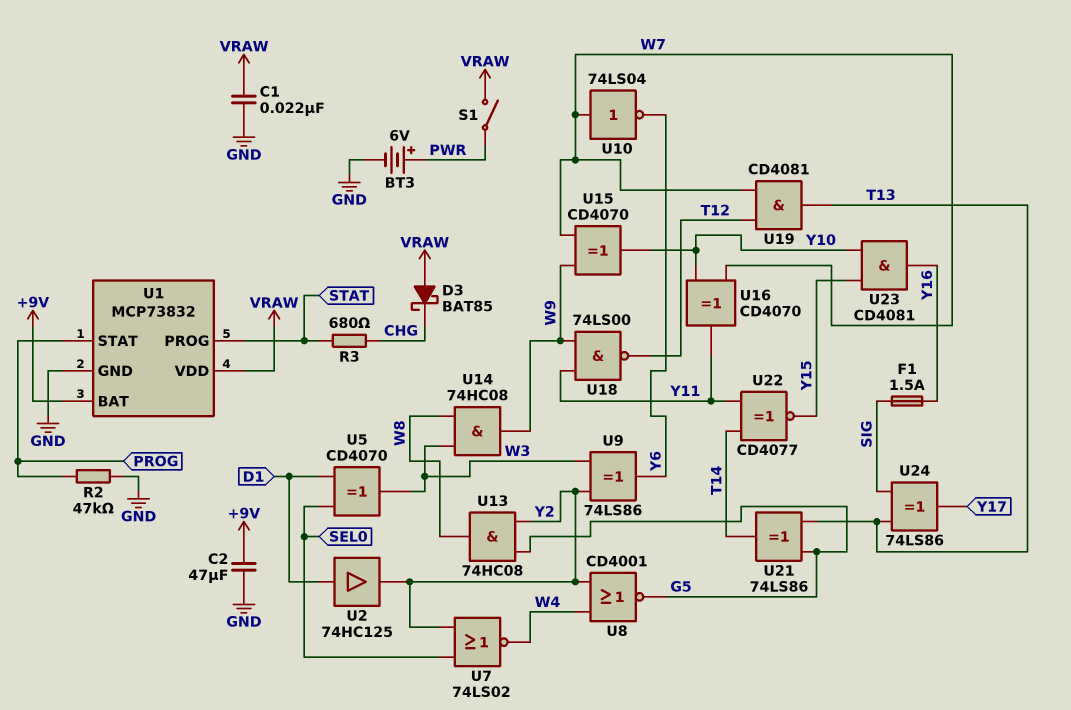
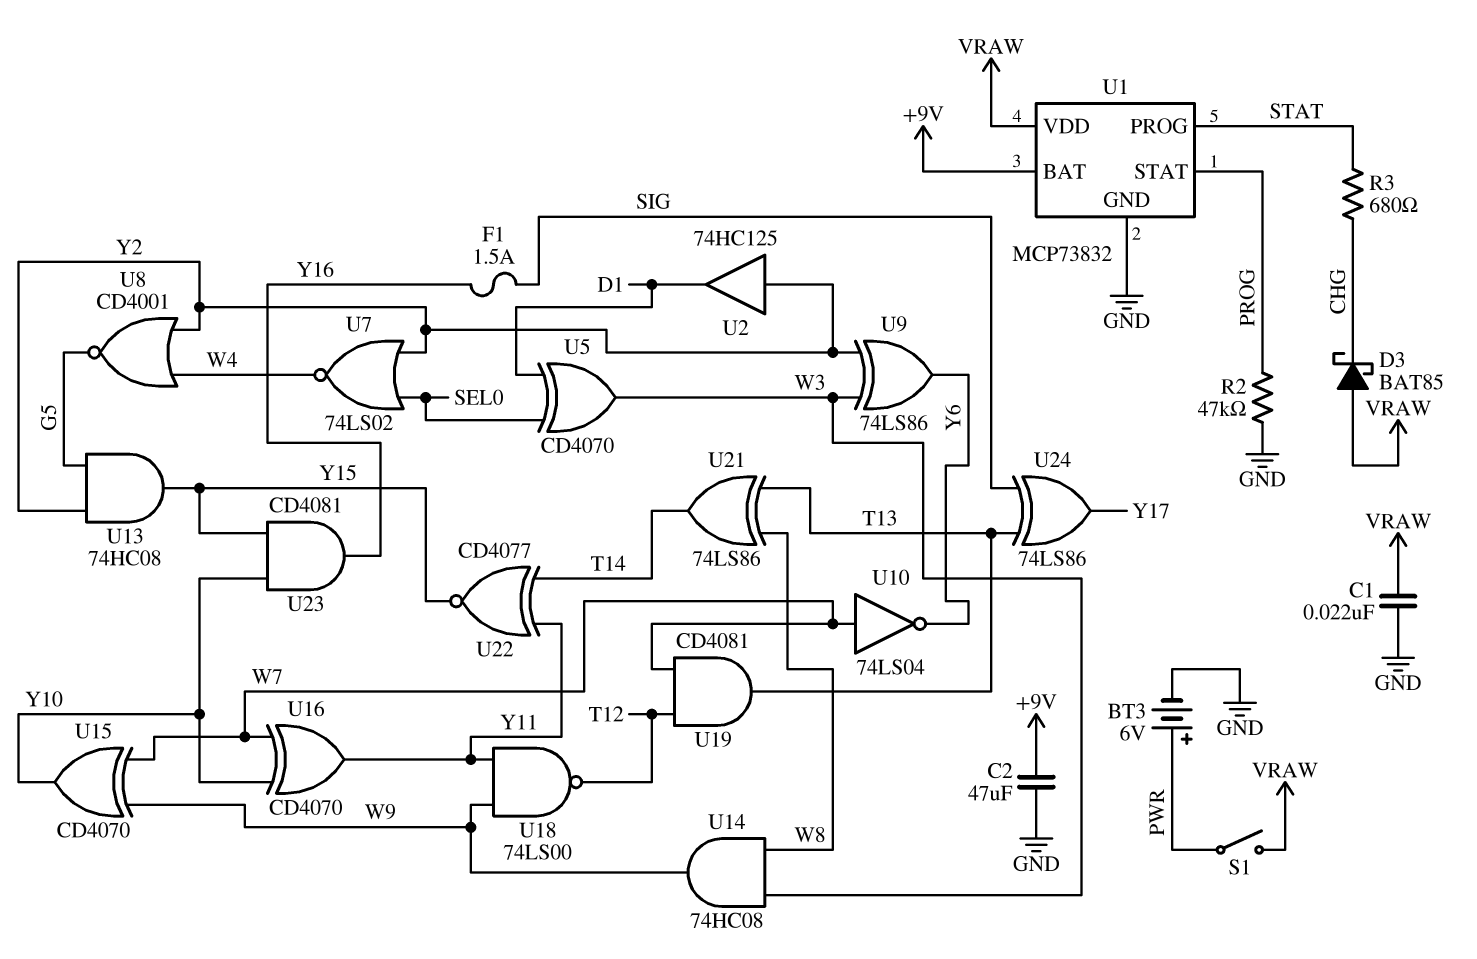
U2: buffer 74HC125 (in D1, out Y2) -> buffer 74HC125 (in Y2, out D1)
U13: AND 74HC08 (in G5, in Y2, out W8) -> AND 74HC08 (in G5, in Y2, out Y15)
U21: XOR 74LS86 (in G5, in T13, out T14) -> XOR 74LS86 (in T13, in W8, out T14)

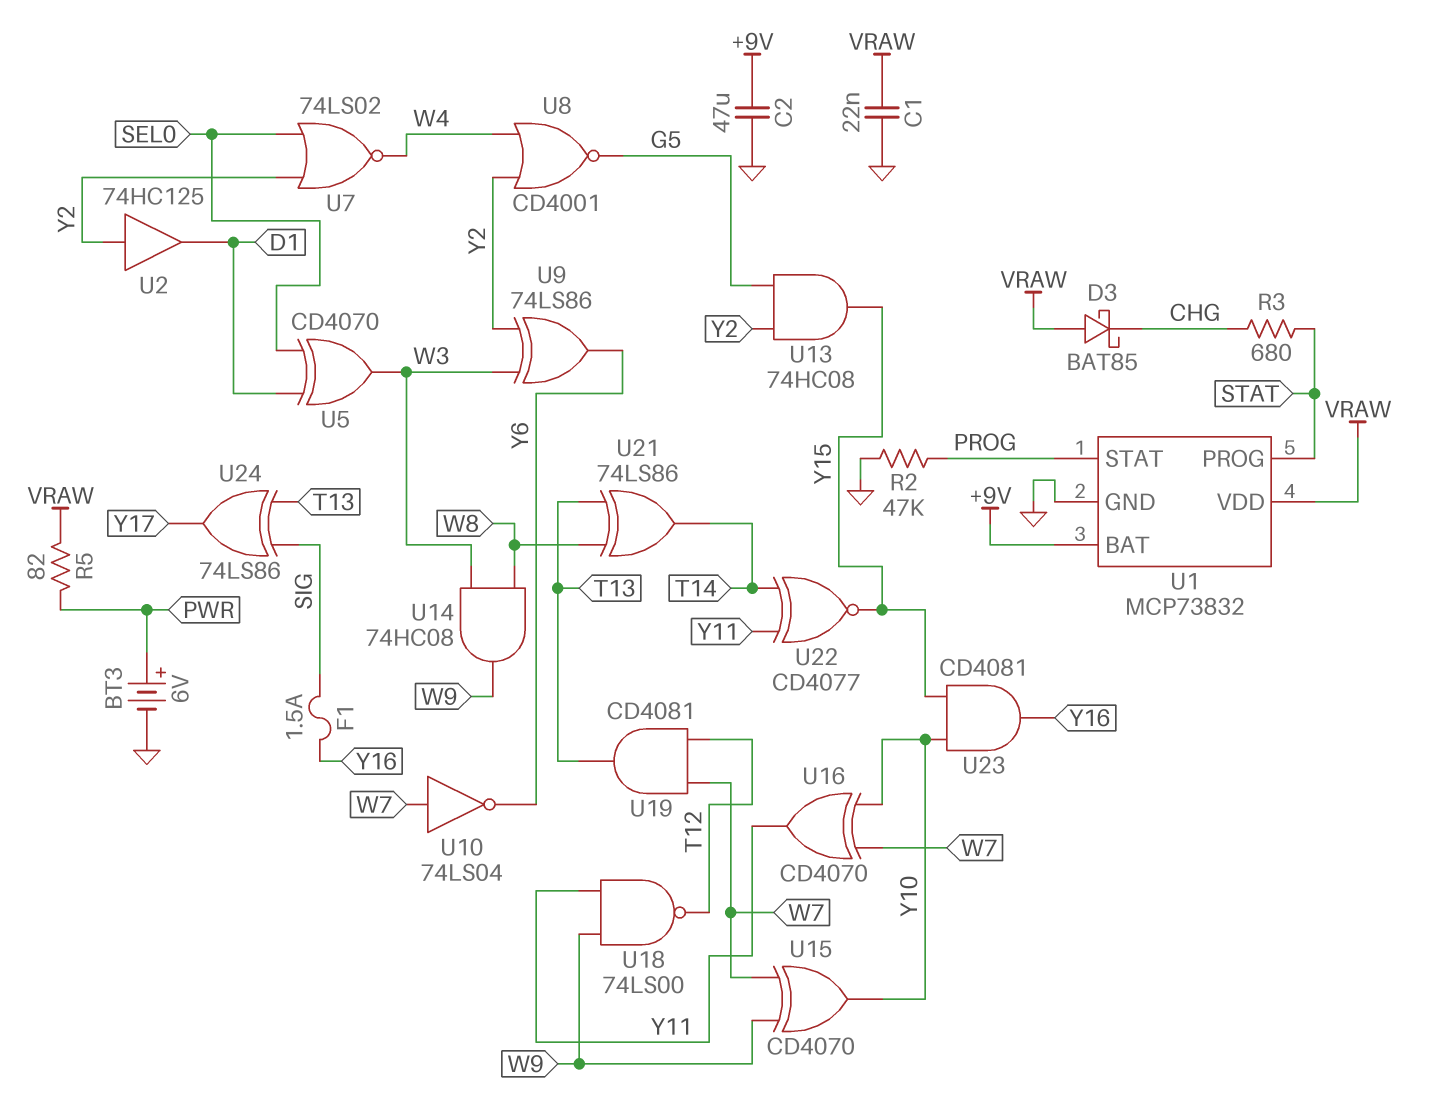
R5: none -> 82 (PWR, VRAW)
S1: switch (PWR, VRAW) -> none

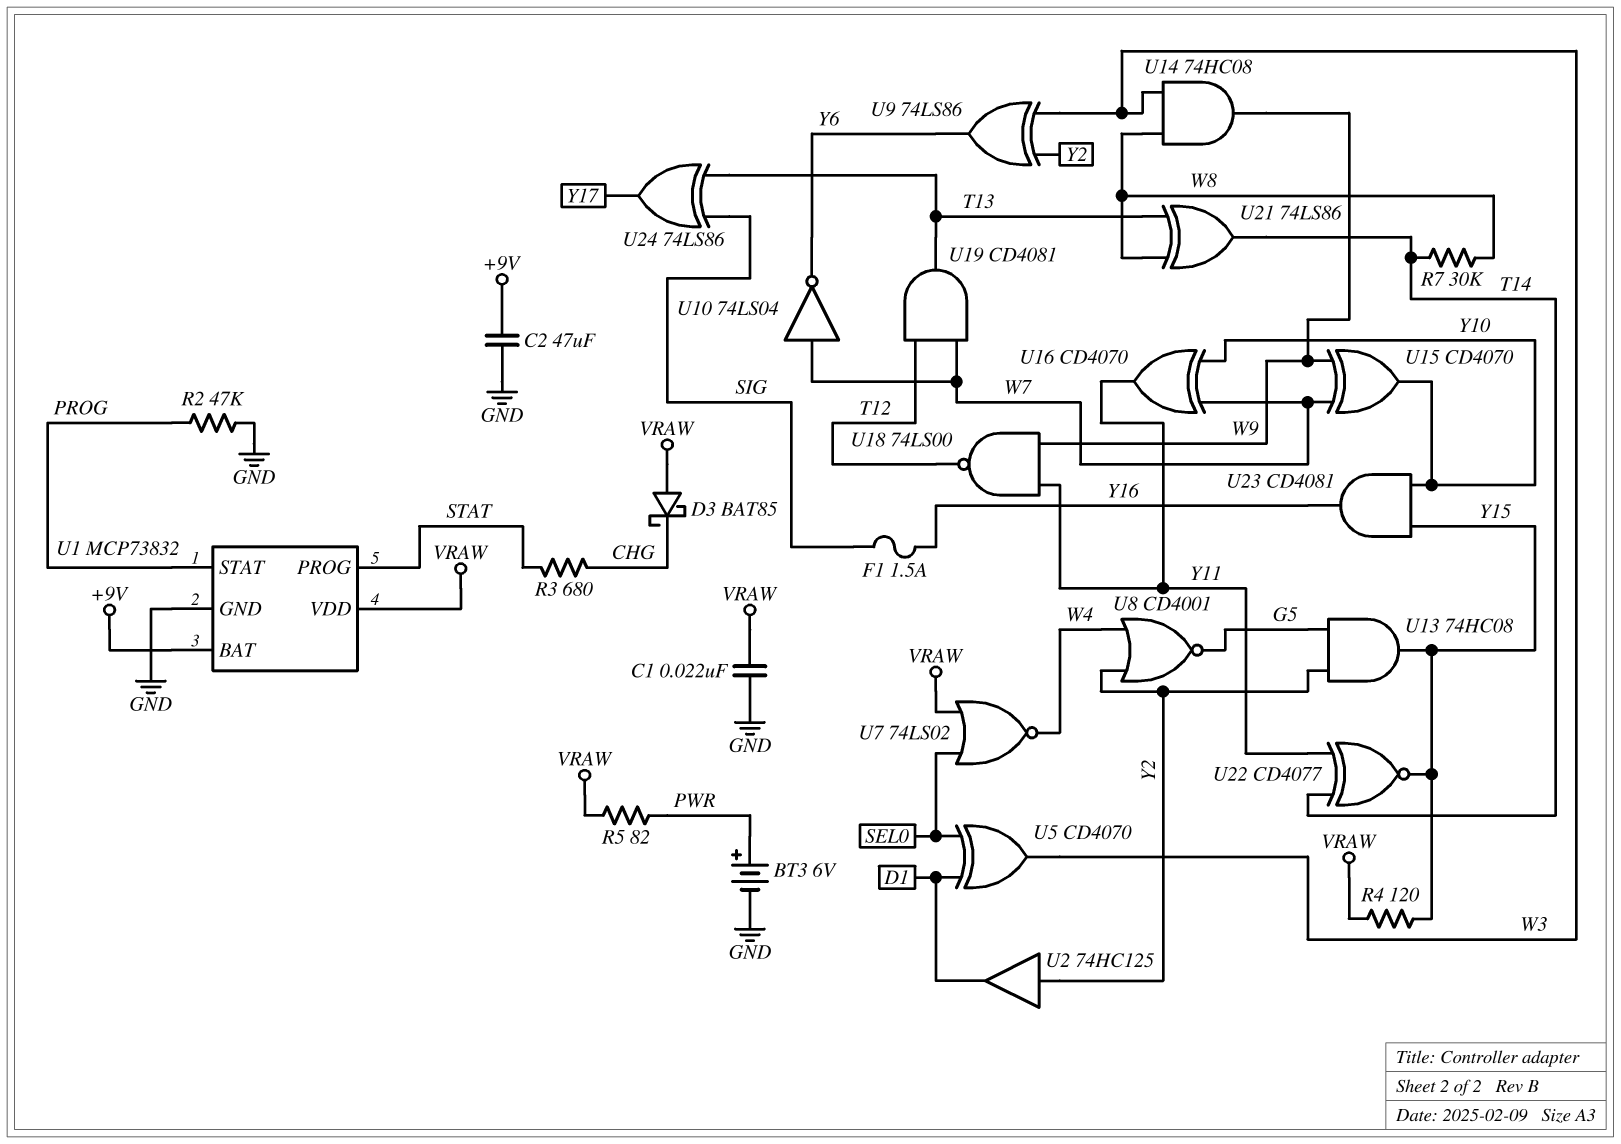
R4: none -> 120 (VRAW, Y15)
R7: none -> 30k (T14, W8)
U7: NOR 74LS02 (in SEL0, in Y2, out W4) -> NOR 74LS02 (in SEL0, in VRAW, out W4)

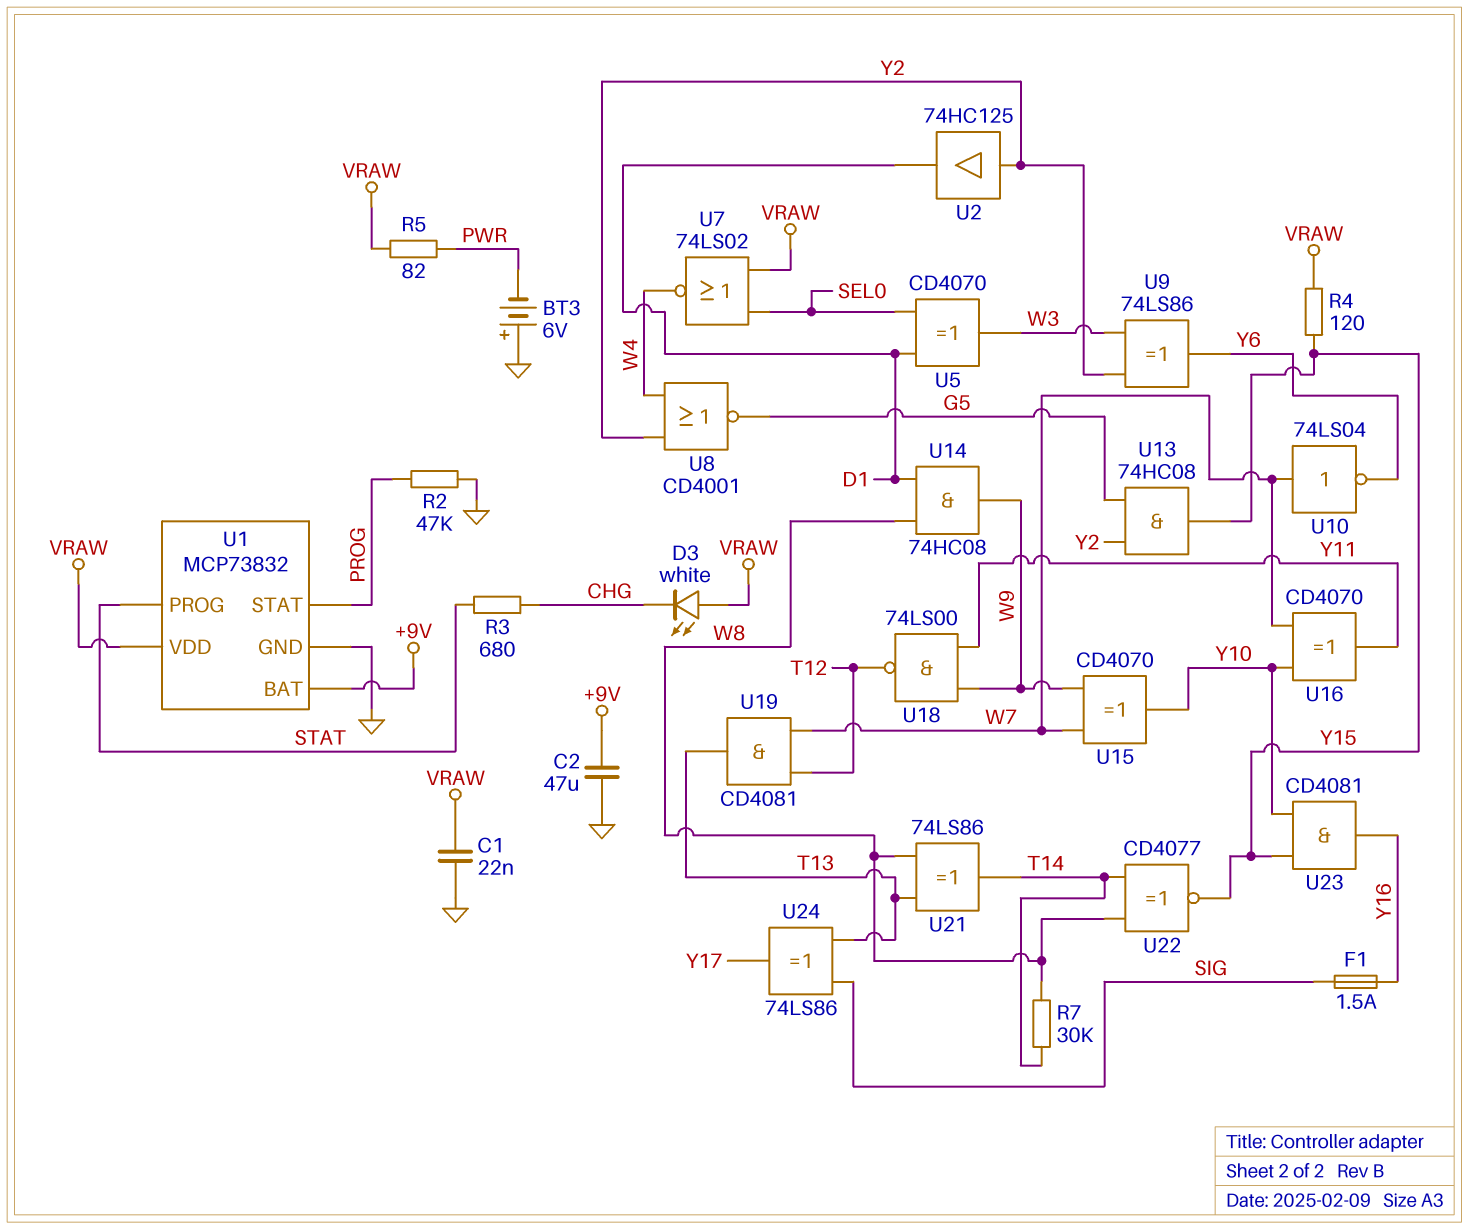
BT3: 6V (plus PWR, minus GND) -> 6V (plus GND, minus PWR)
D3: schottky BAT85 (A VRAW, K CHG) -> LED white (A VRAW, K CHG)
U14: AND 74HC08 (in W3, in W8, out W9) -> AND 74HC08 (in D1, in W8, out W9)
U22: XNOR CD4077 (in T14, in Y11, out Y15) -> XNOR CD4077 (in T14, in W8, out Y15)

